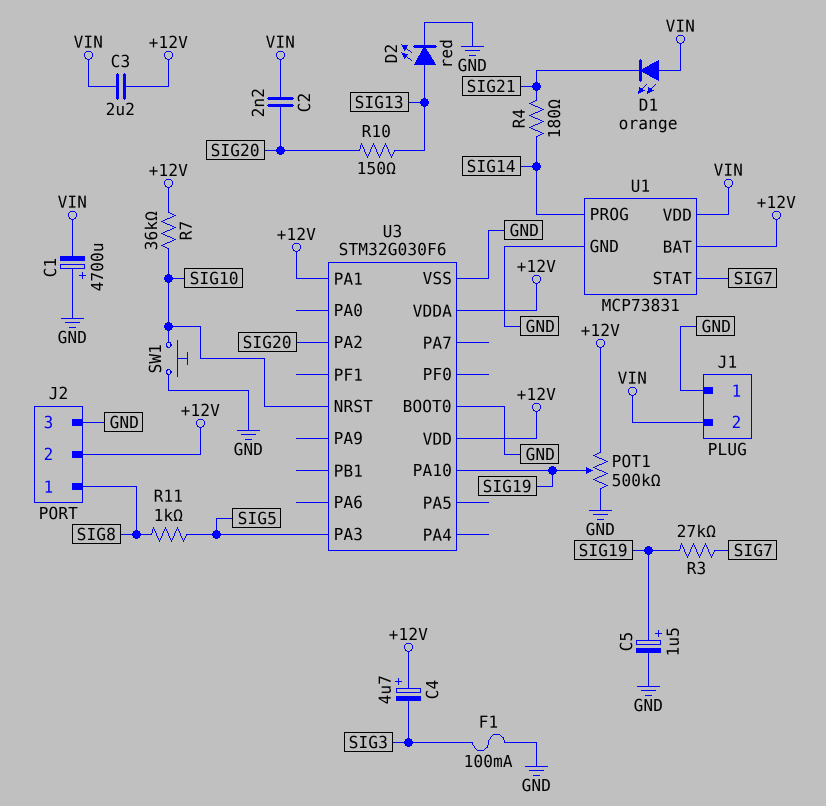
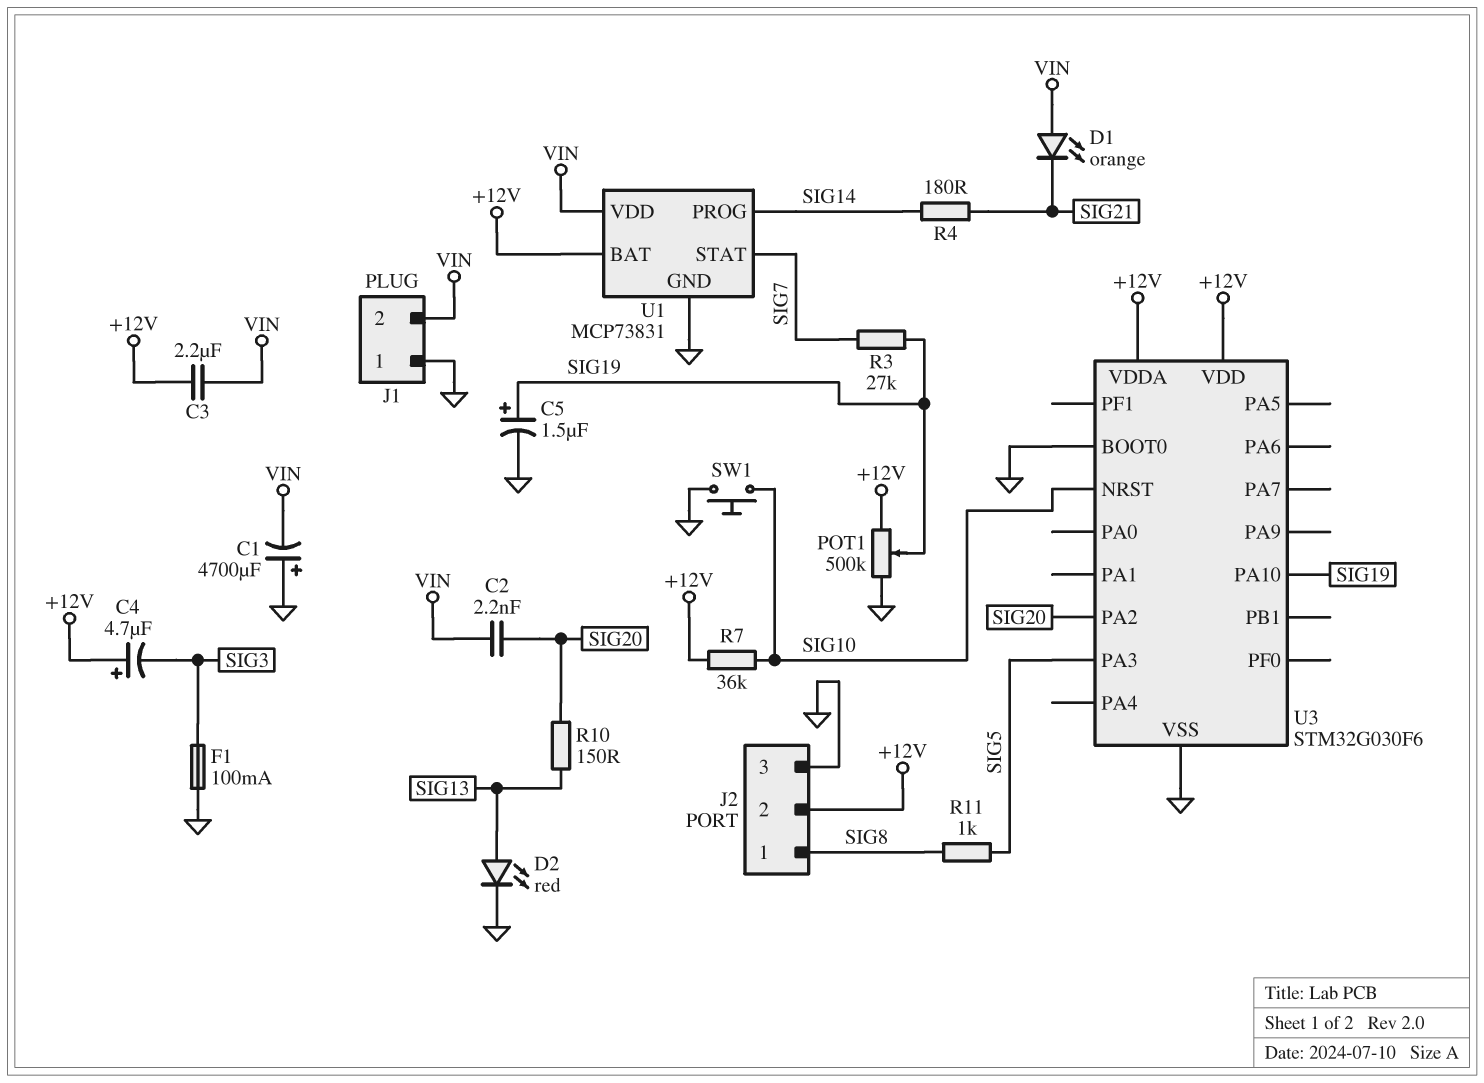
U3 pin PA1: +12V -> none

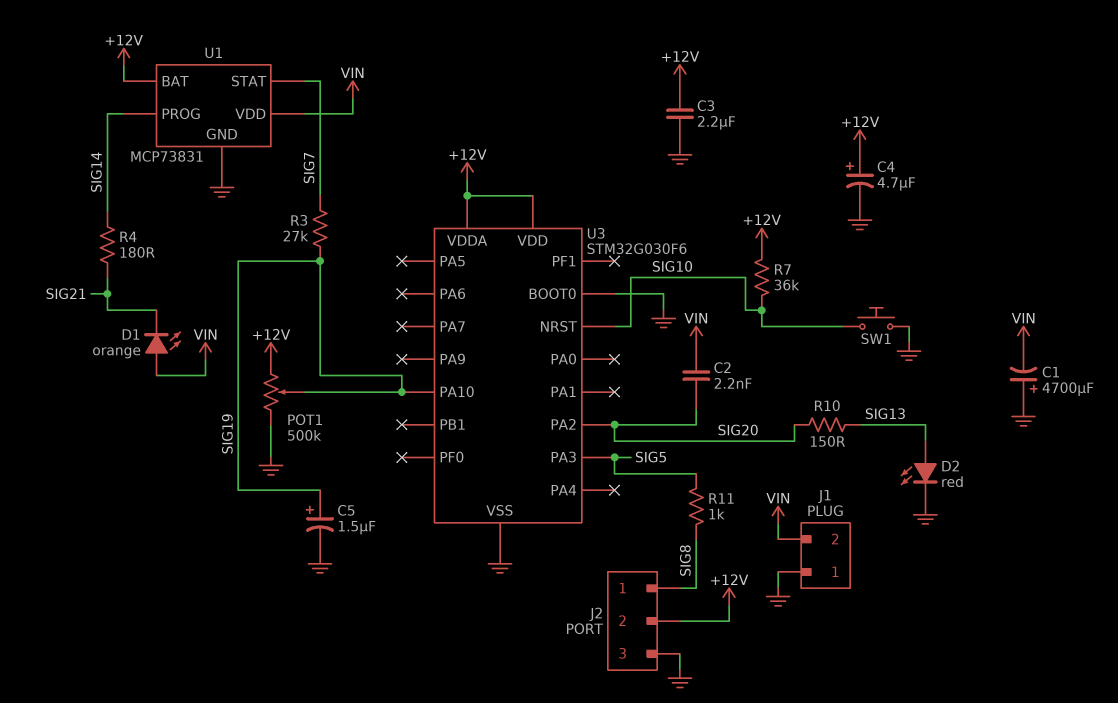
C3: 2.2uF (+12V, VIN) -> 2.2uF (+12V, GND)
C4: 4.7uF (plus +12V, minus SIG3) -> 4.7uF (plus +12V, minus GND)
F1: 100mA (GND, SIG3) -> none

